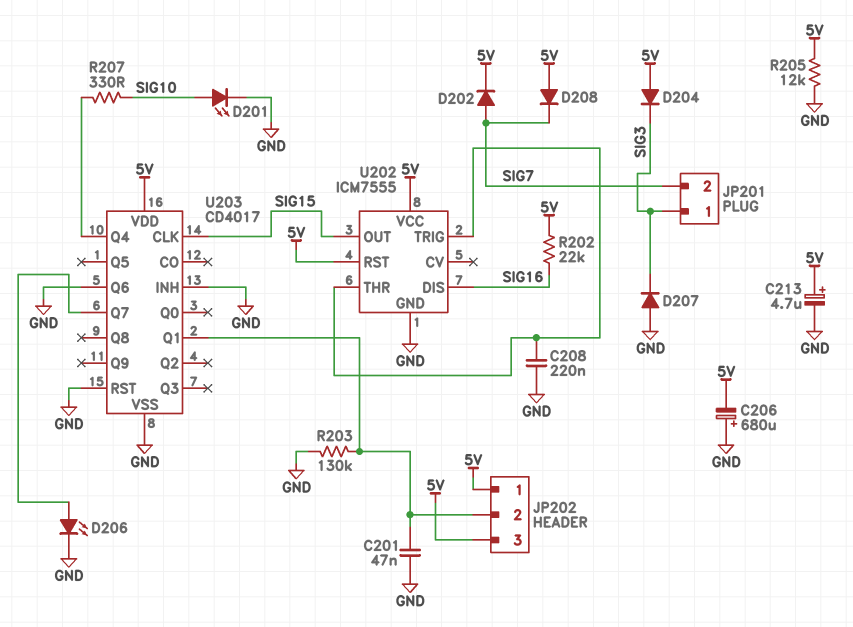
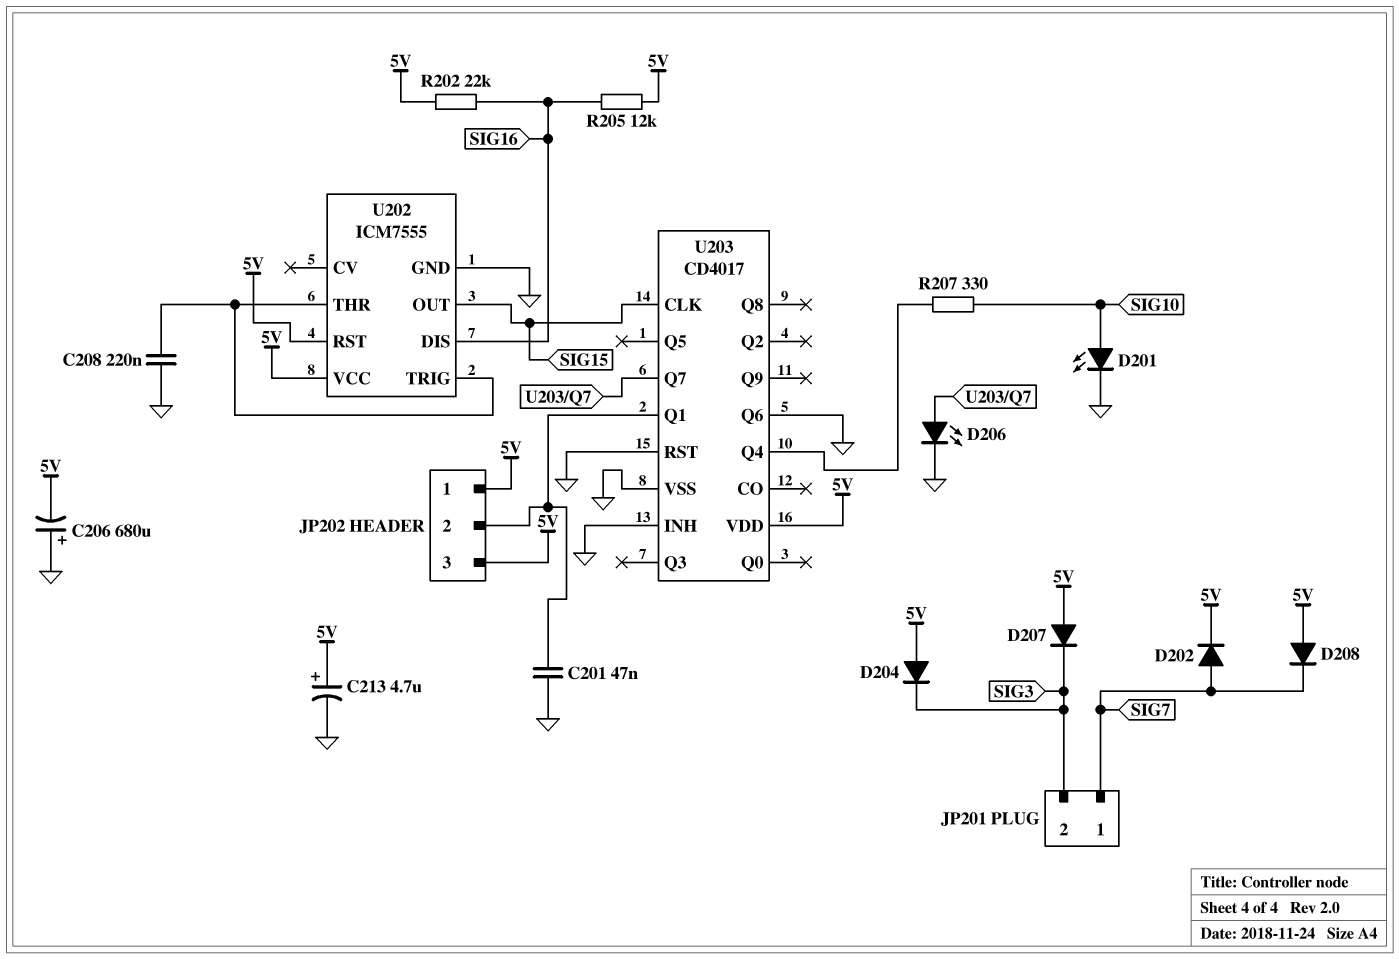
D207: diode (A GND, K SIG3) -> diode (A 5V, K SIG3)
JP201 pin 1: SIG3 -> SIG7
JP201 pin 2: SIG7 -> SIG3
R203: 130k (GND, JP202/2) -> none
R205: 12k (5V, GND) -> 12k (5V, SIG16)

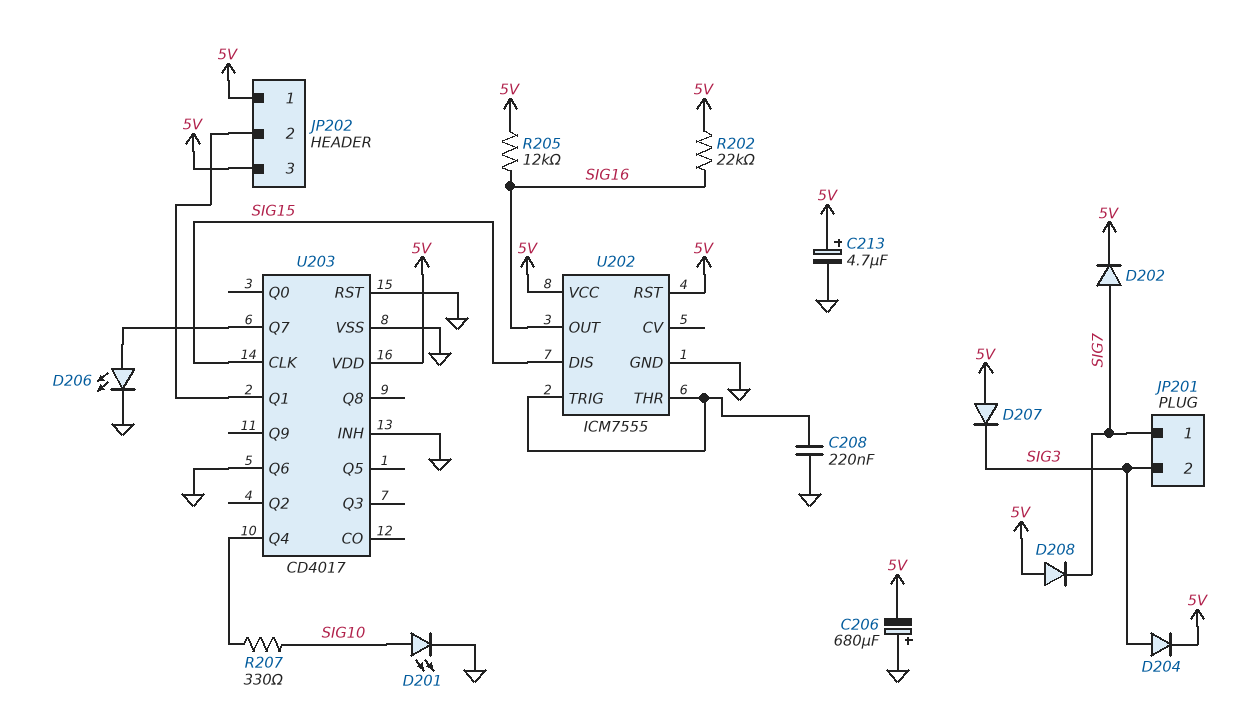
C201: 47nF (GND, JP202/2) -> none
D204: diode (A 5V, K SIG3) -> diode (A SIG3, K 5V)
U202 pin DIS: SIG16 -> SIG15
U202 pin OUT: SIG15 -> SIG16

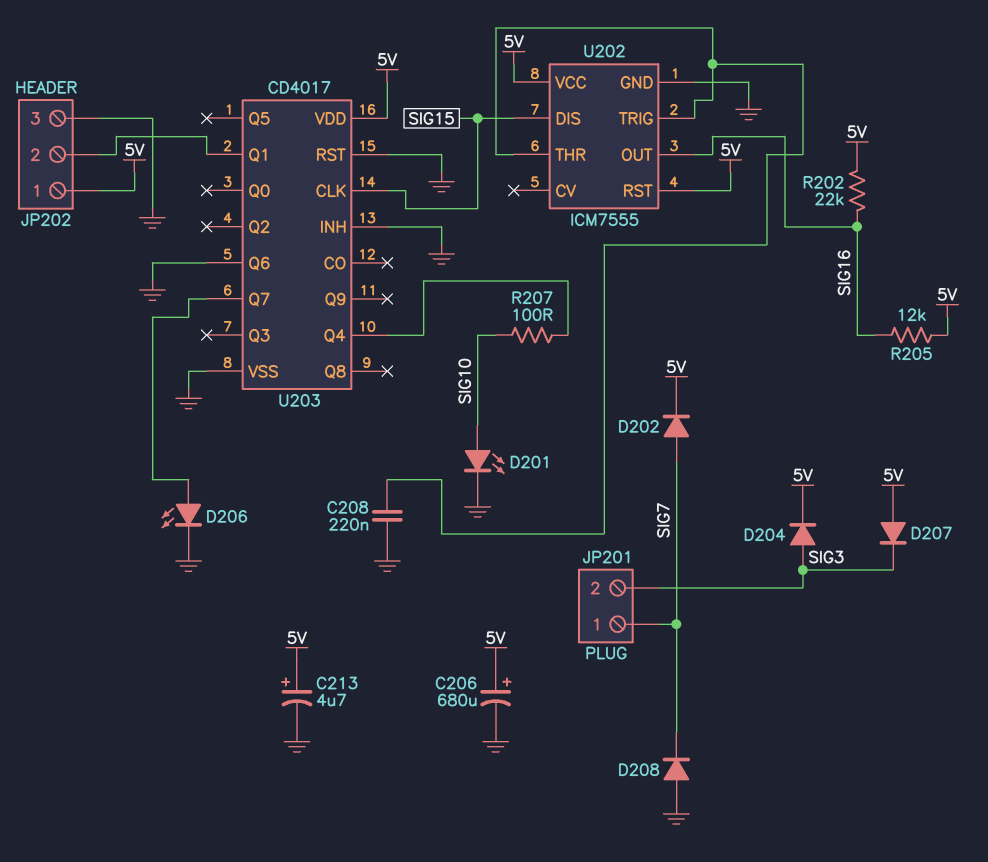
C206: 680uF (plus GND, minus 5V) -> 680uF (plus 5V, minus GND)
D208: diode (A 5V, K SIG7) -> diode (A GND, K SIG7)
JP202 pin 3: 5V -> GND
R207: 330 (SIG10, U203/Q4) -> 100 (SIG10, U203/Q4)

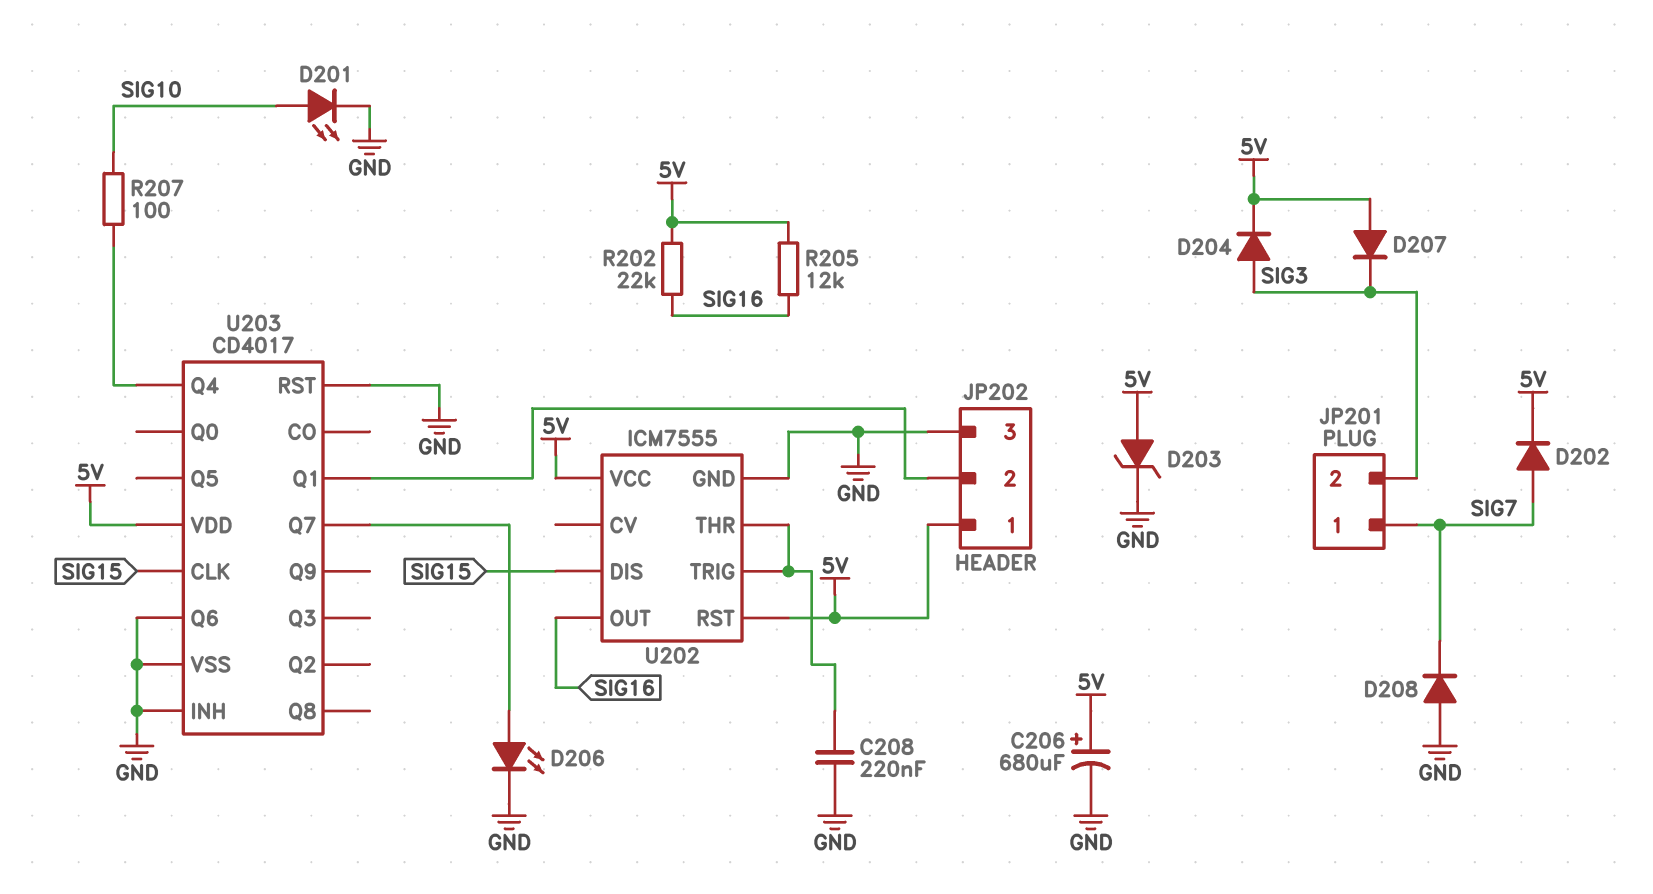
C213: 4.7uF (plus 5V, minus GND) -> none
D203: none -> zener (A 5V, K GND)

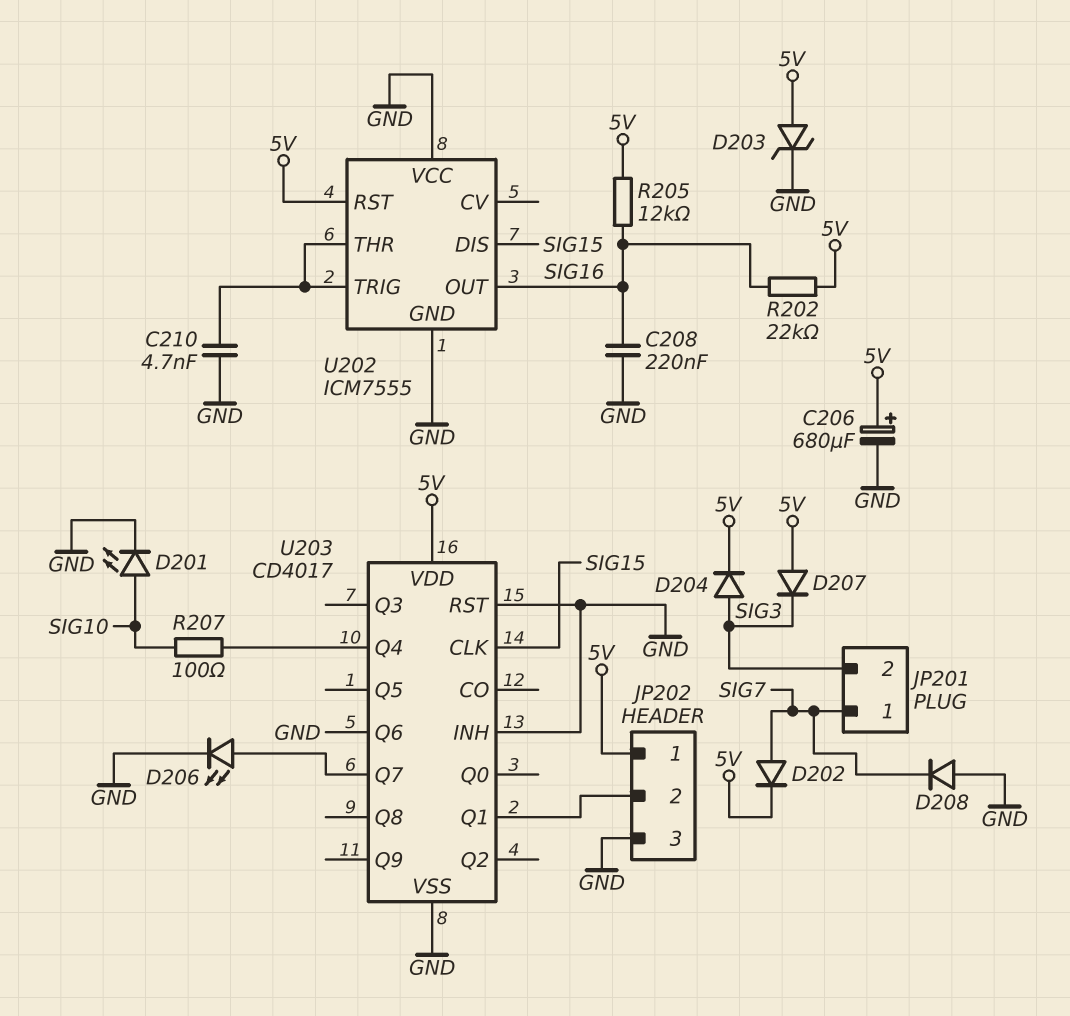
C208: 220nF (GND, U202/THR) -> 220nF (GND, SIG16)
C210: none -> 4.7nF (GND, U202/THR)
U202 pin VCC: 5V -> GND

